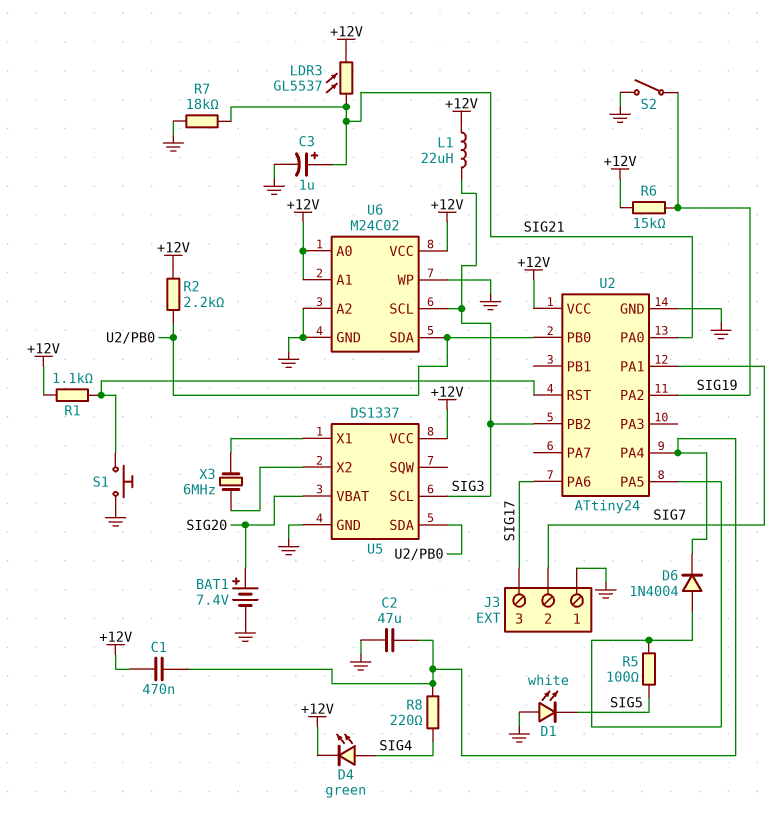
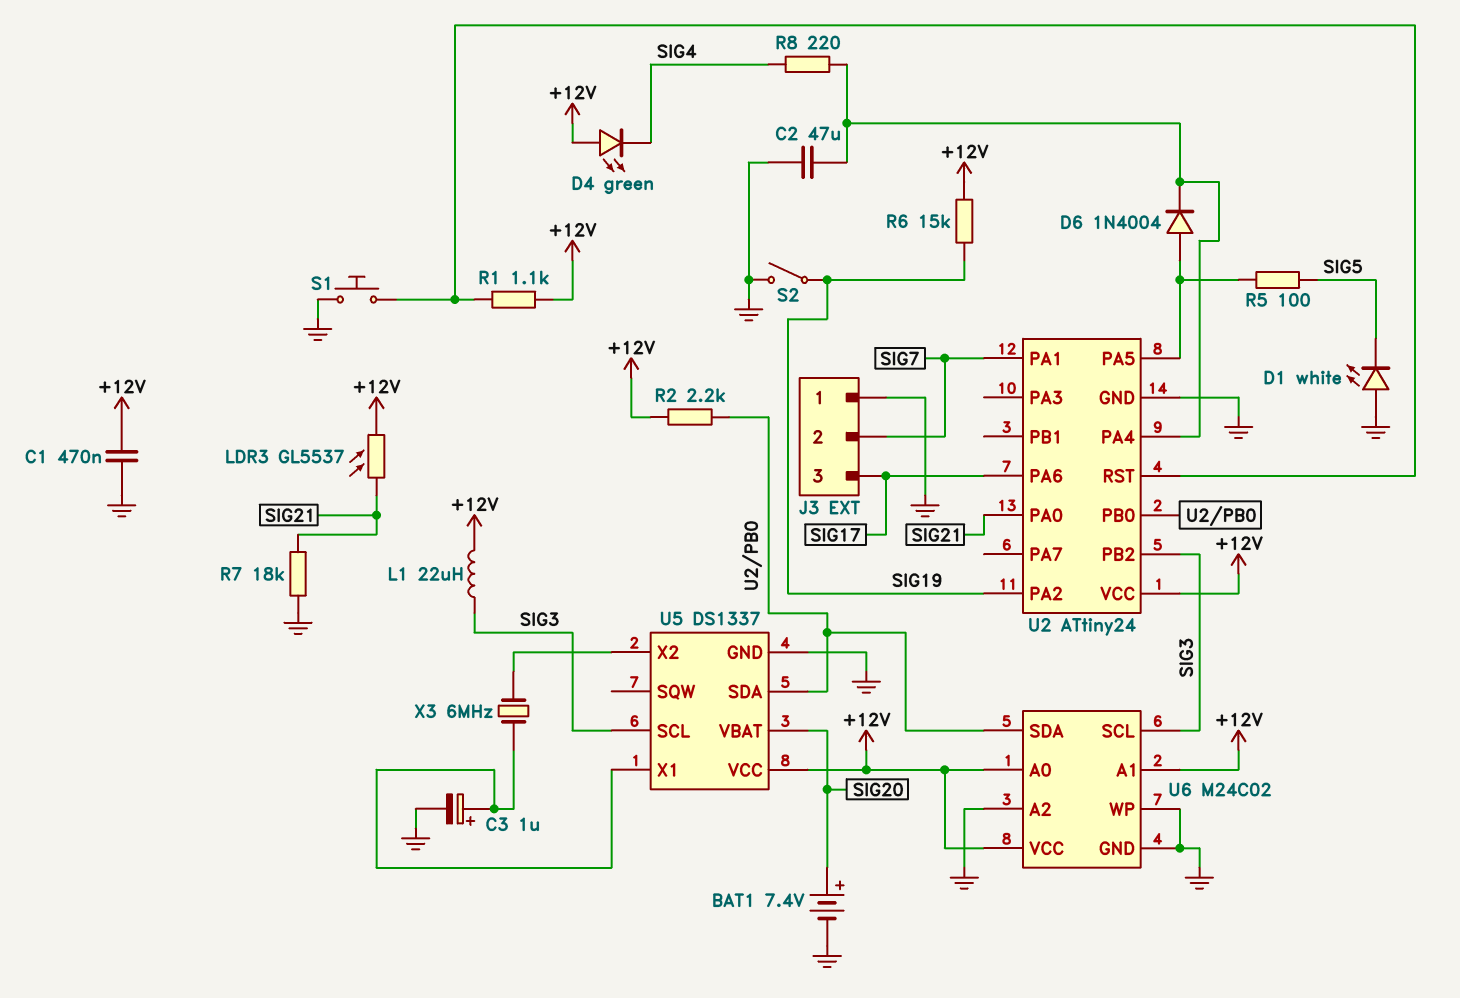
C1: 470nF (+12V, U2/PA4) -> 470nF (+12V, GND)
C3: 1uF (plus SIG21, minus GND) -> 1uF (plus U5/X1, minus GND)
D4: LED green (A SIG4, K +12V) -> LED green (A +12V, K SIG4)

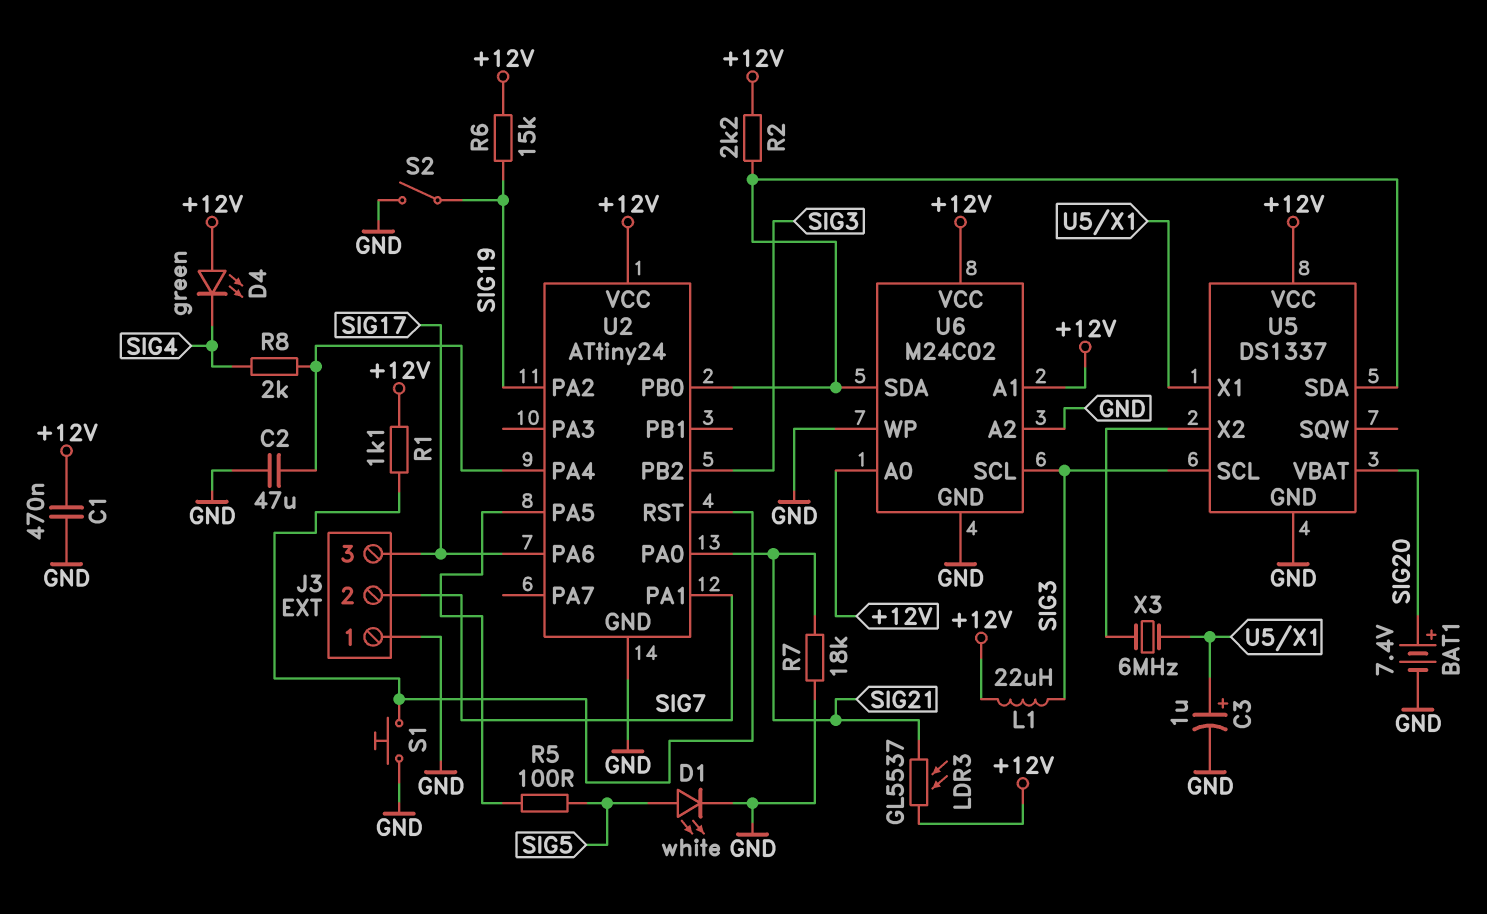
D1: LED white (A GND, K SIG5) -> LED white (A SIG5, K GND)
D6: diode 1N4004 (A U2/PA5, K U2/PA4) -> none
R8: 220 (SIG4, U2/PA4) -> 2k (SIG4, U2/PA4)

